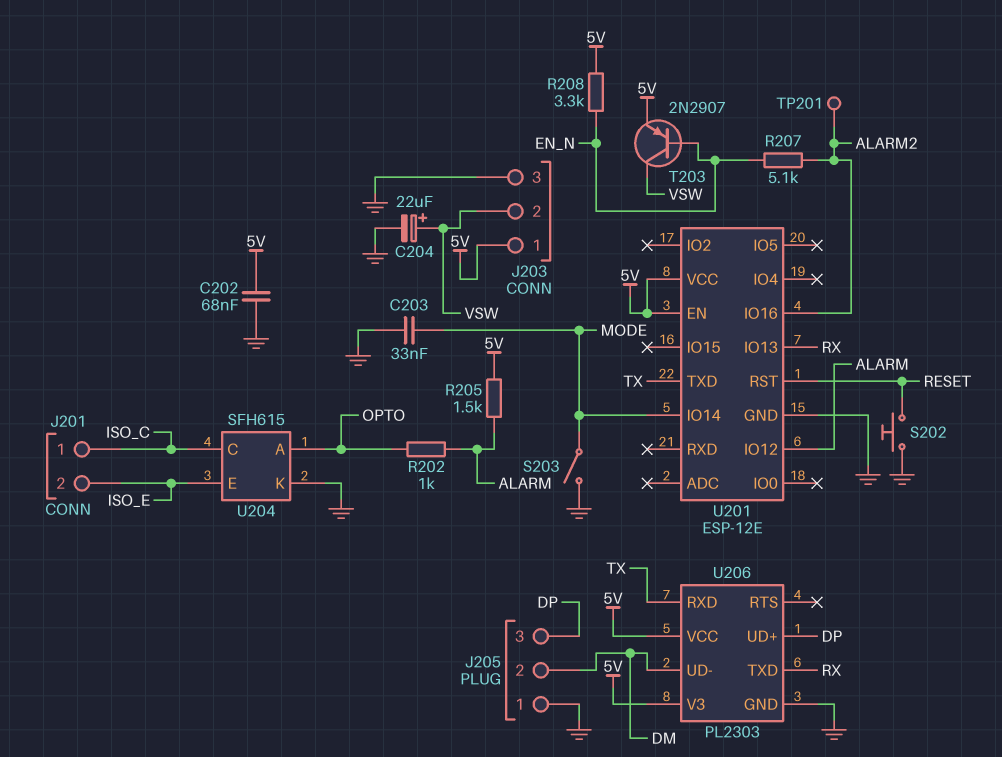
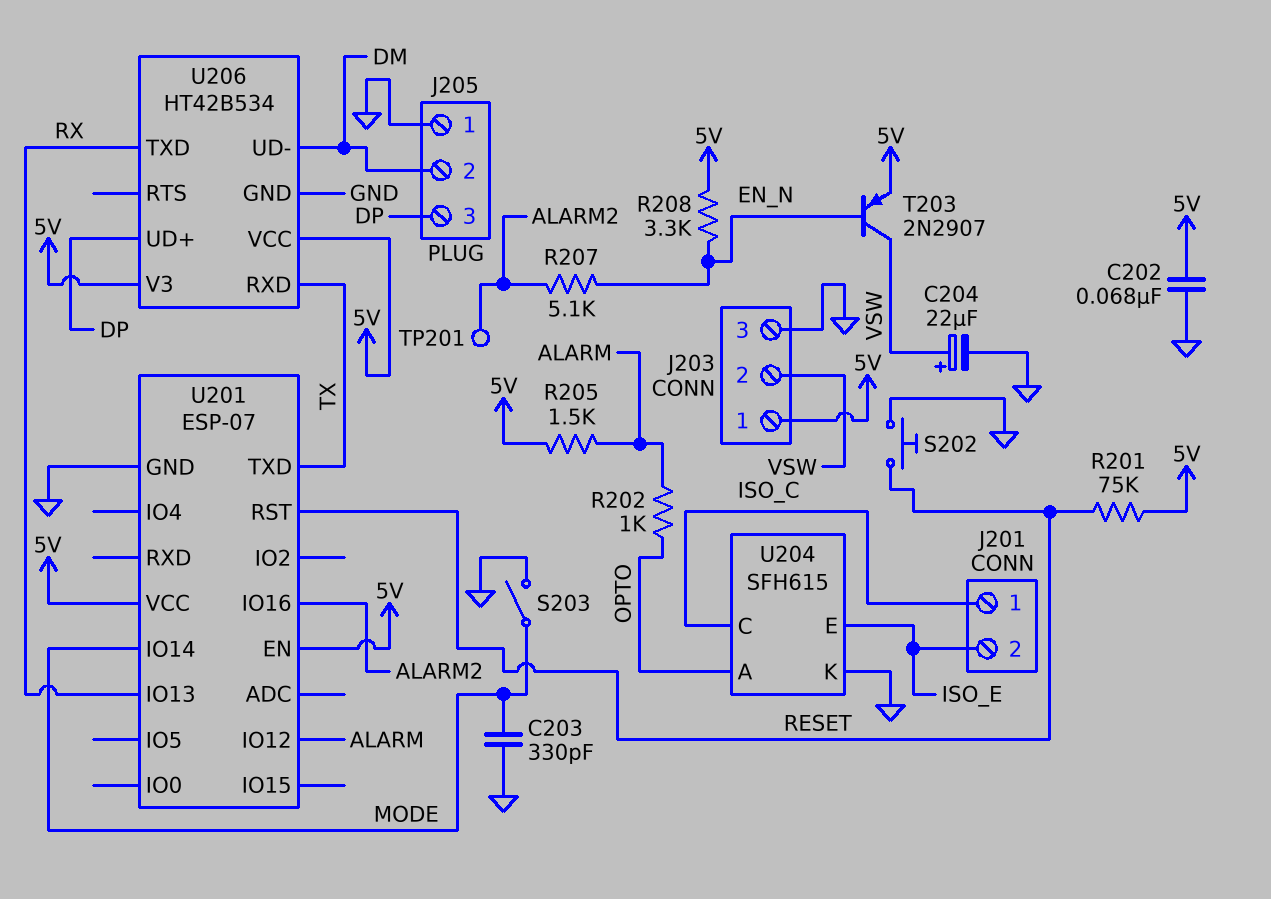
C203: 33nF (GND, MODE) -> 330pF (GND, MODE)
R201: none -> 75k (5V, RESET)
U201: ESP-12E -> ESP-07
U206: PL2303 -> HT42B534

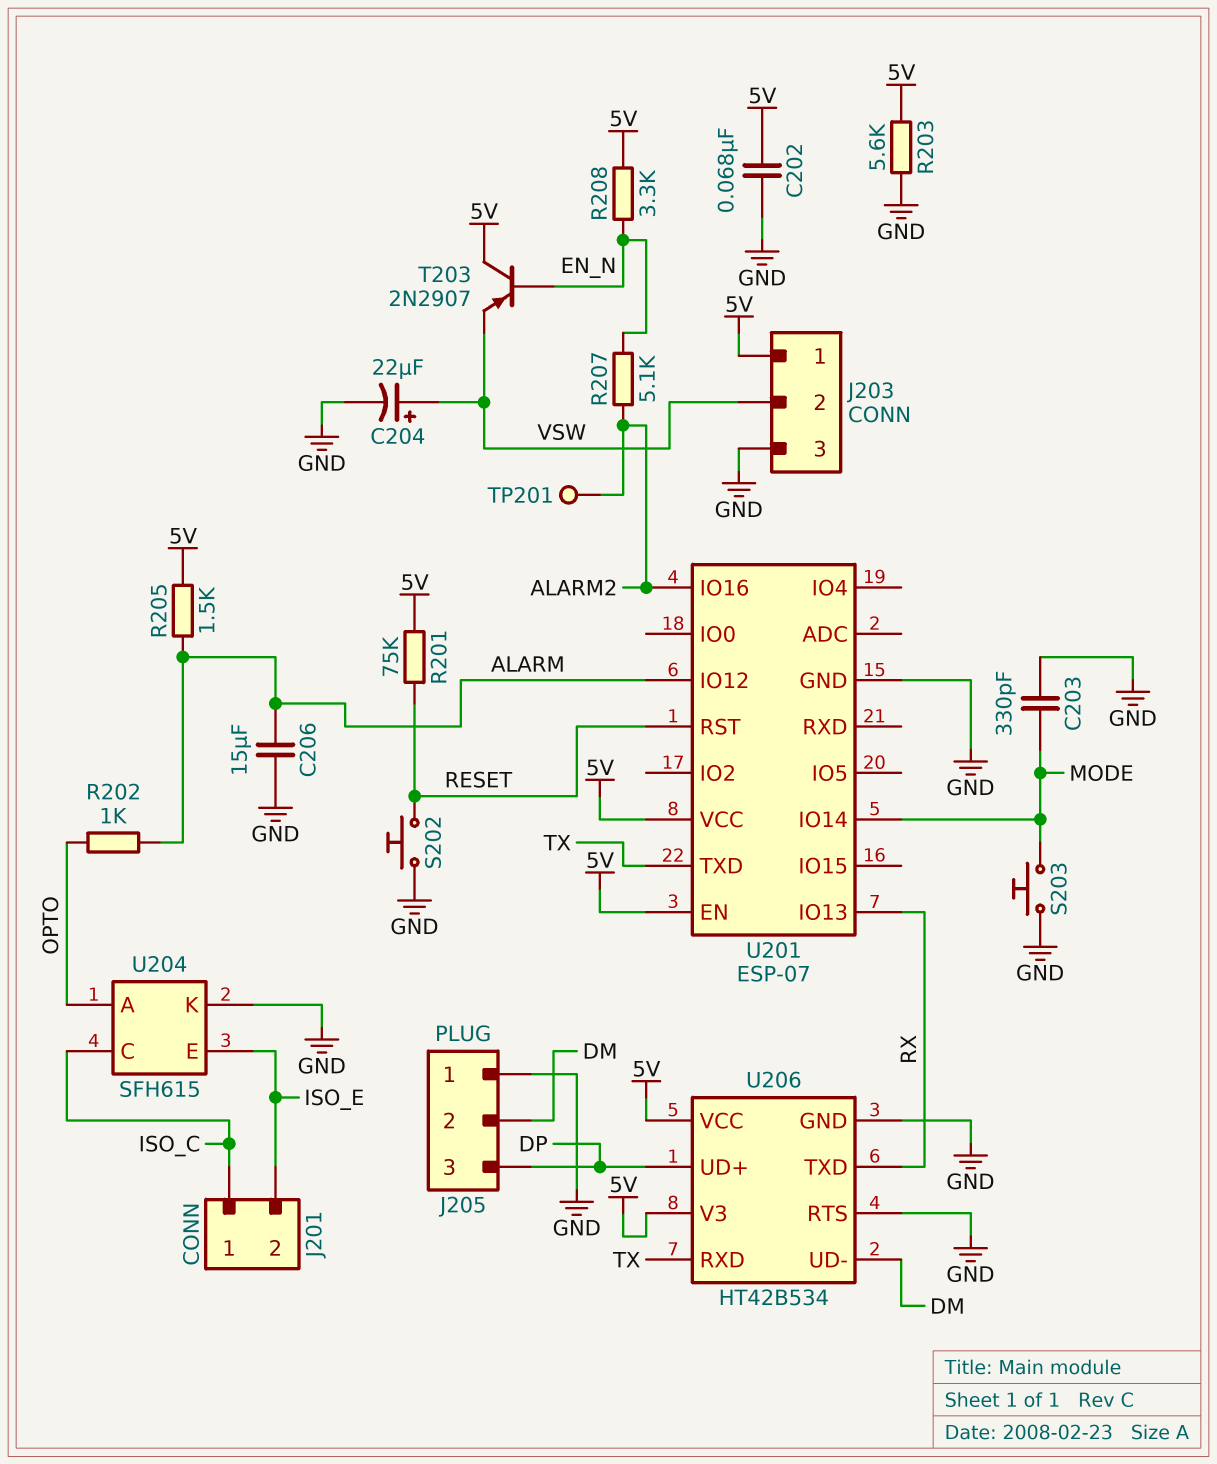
C206: none -> 15uF (ALARM, GND)
R203: none -> 5.6k (5V, GND)
S203: switch (GND, MODE) -> button (GND, MODE)
T203: PNP 2N2907 (B EN_N, C VSW, E 5V) -> PNP 2N2907 (B EN_N, C 5V, E VSW)
U206 pin RTS: none -> GND

